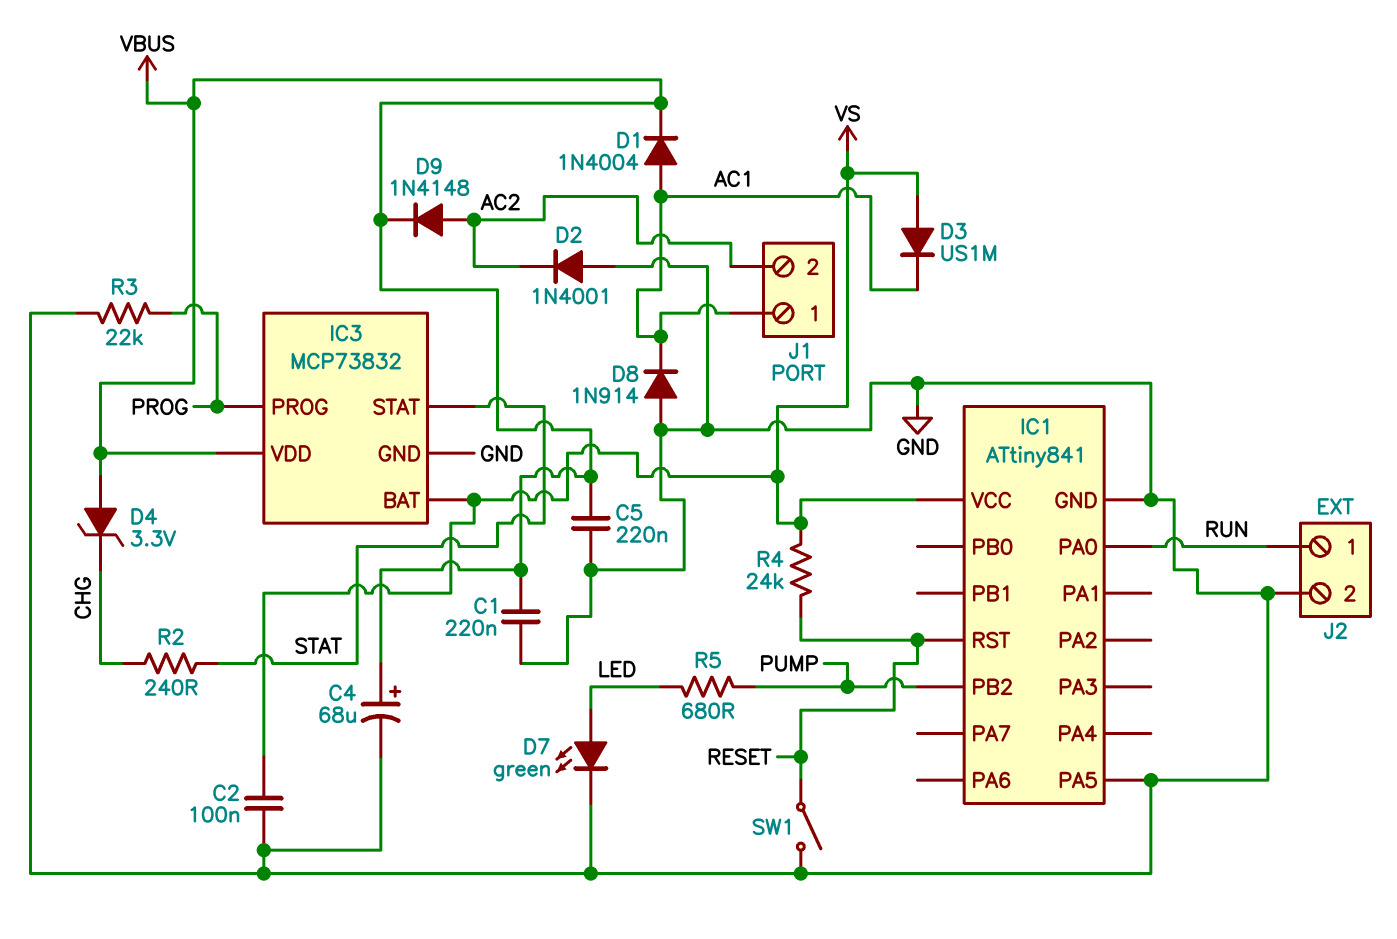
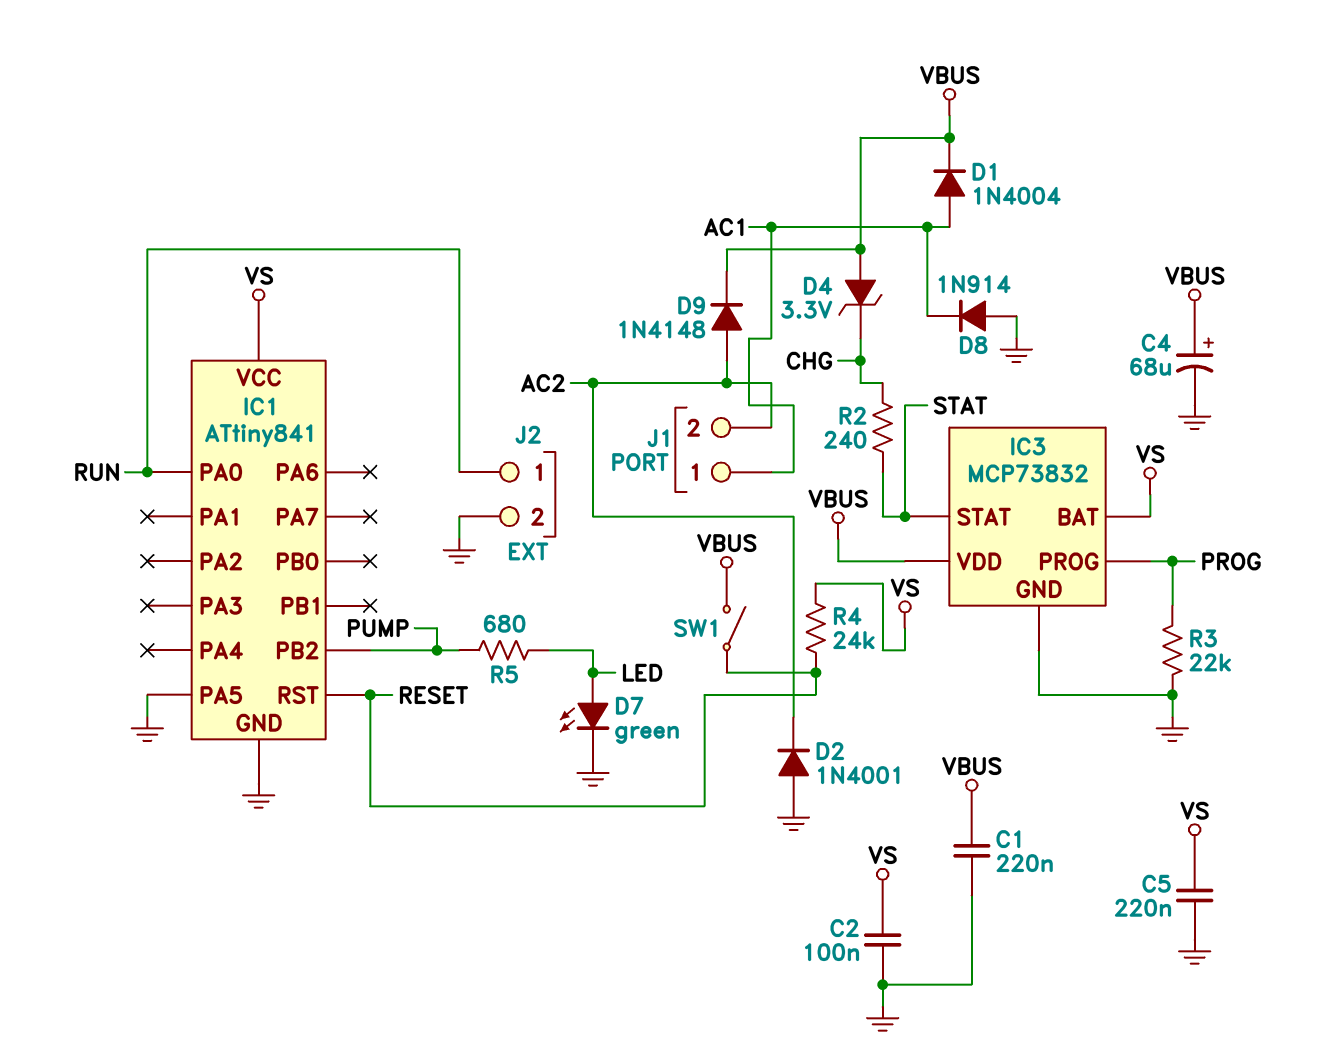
C5: 220nF (GND, VBUS) -> 220nF (GND, VS)
D3: diode US1M (A VS, K AC1) -> none
SW1: switch (GND, RESET) -> switch (RESET, VBUS)

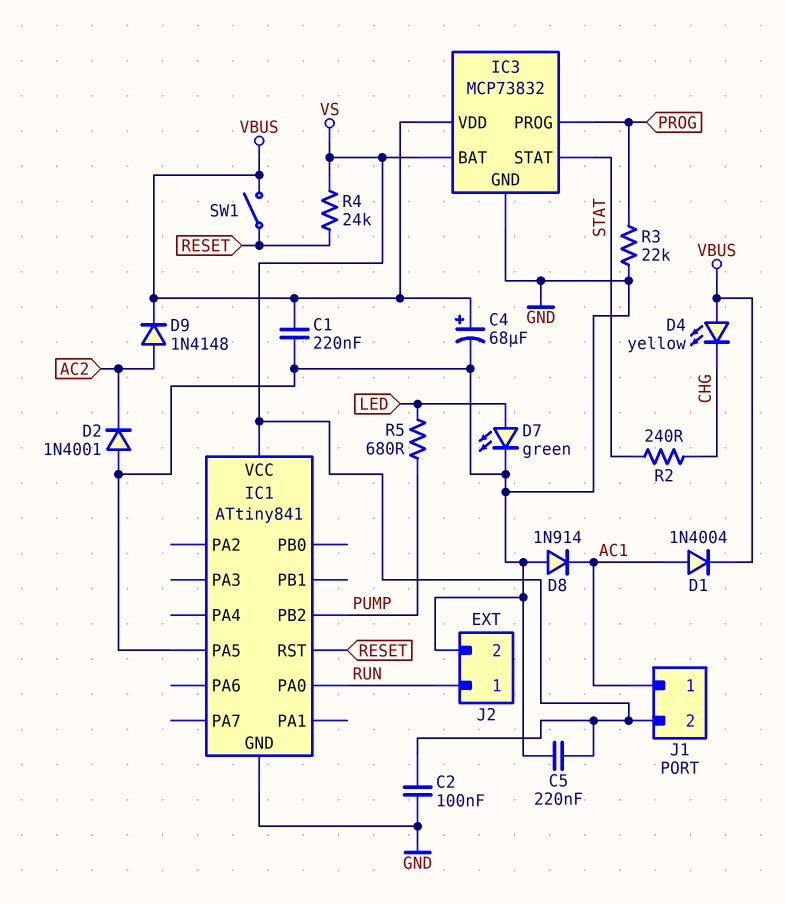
D4: zener 3.3V (A VBUS, K CHG) -> LED yellow (A VBUS, K CHG)
J1 pin 2: AC2 -> VS

